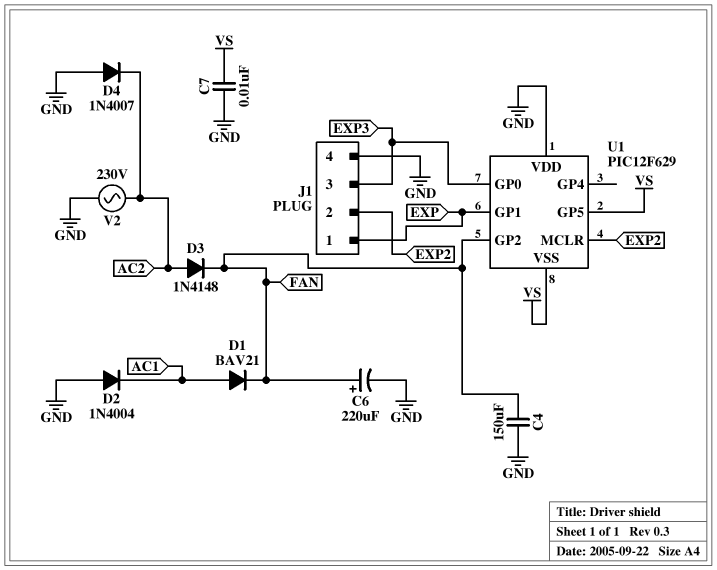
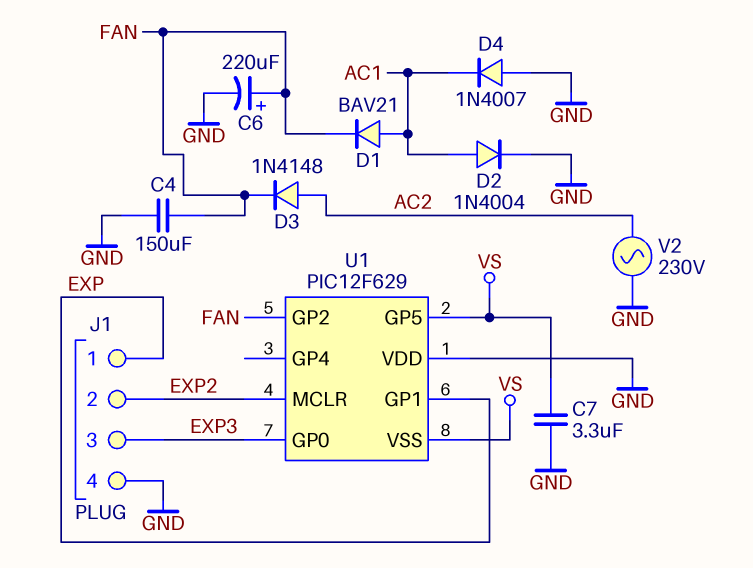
C7: 10nF (GND, VS) -> 3.3uF (GND, VS)
D2: diode 1N4004 (A GND, K AC1) -> diode 1N4004 (A AC1, K GND)
D4: diode 1N4007 (A GND, K AC2) -> diode 1N4007 (A GND, K AC1)

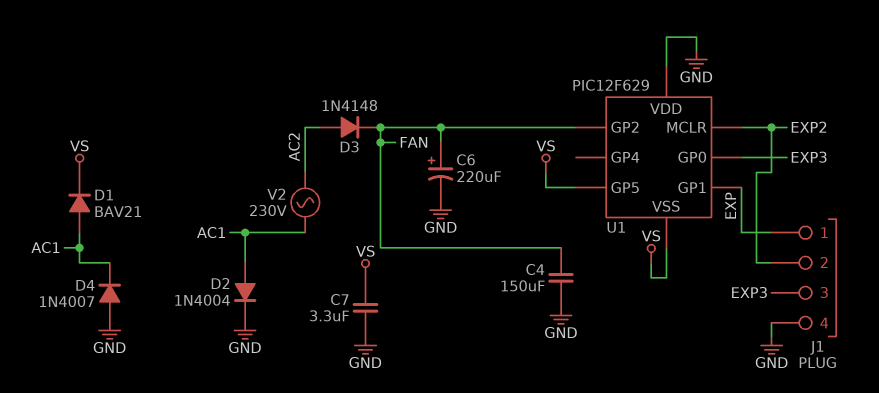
D1: diode BAV21 (A AC1, K FAN) -> diode BAV21 (A AC1, K VS)
V2: AC 230V (AC2, GND) -> AC 230V (AC1, AC2)

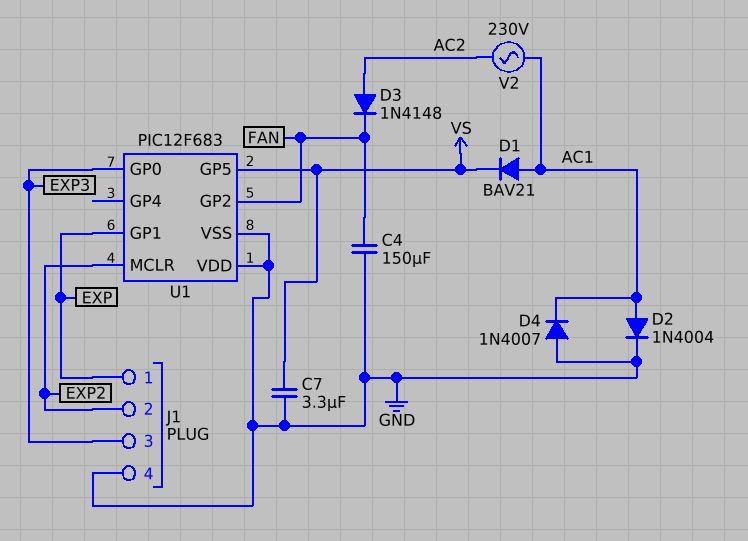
C6: 220uF (plus FAN, minus GND) -> none
U1: PIC12F629 -> PIC12F683
U1 pin VSS: VS -> GND

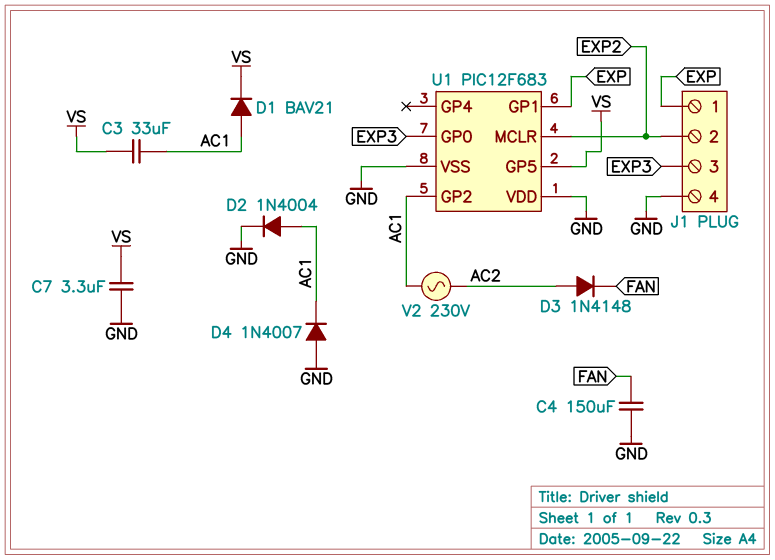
C3: none -> 33uF (AC1, VS)
U1 pin GP2: FAN -> AC1

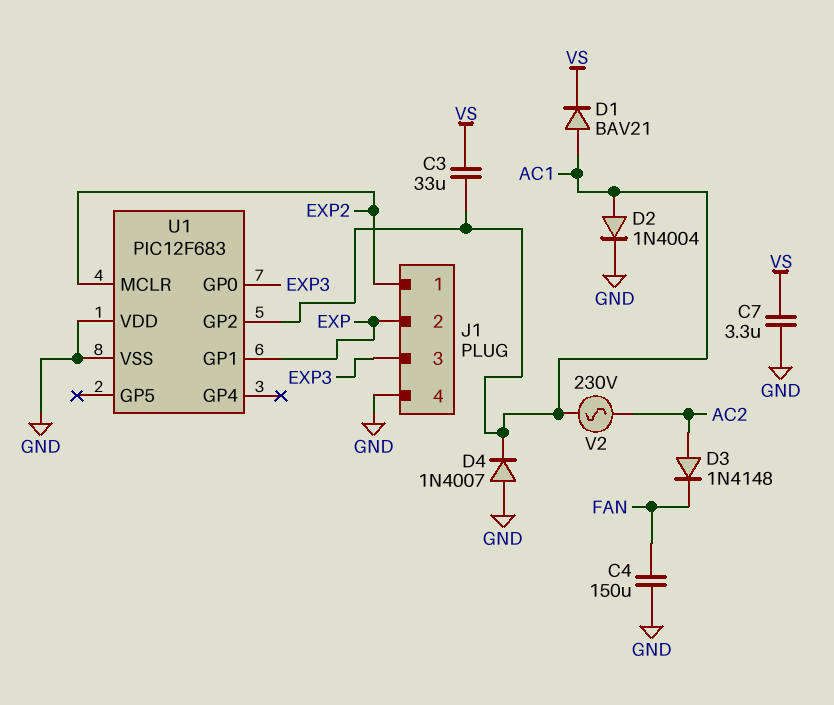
J1 pin 1: EXP -> EXP2
J1 pin 2: EXP2 -> EXP
U1 pin GP5: VS -> none

